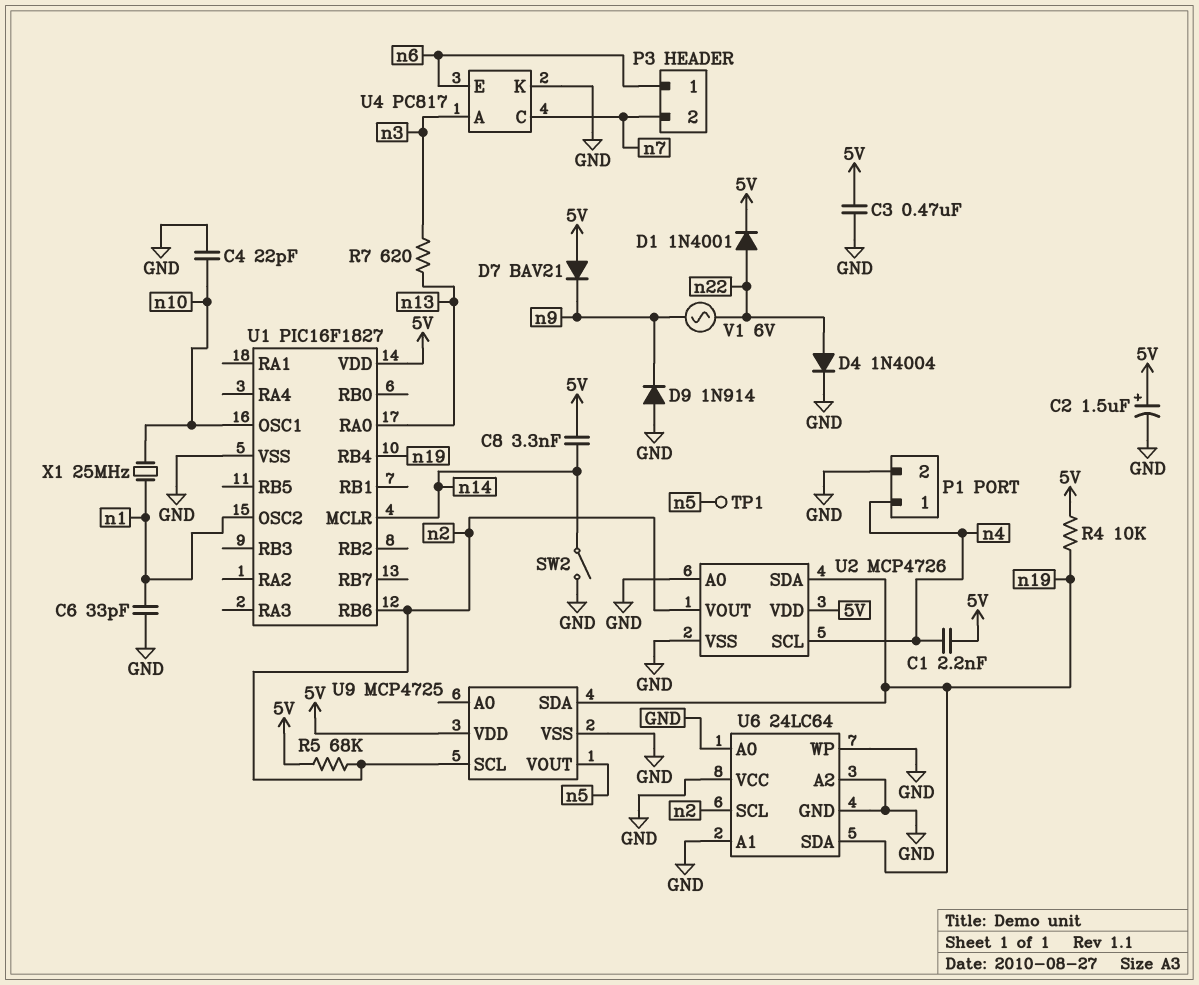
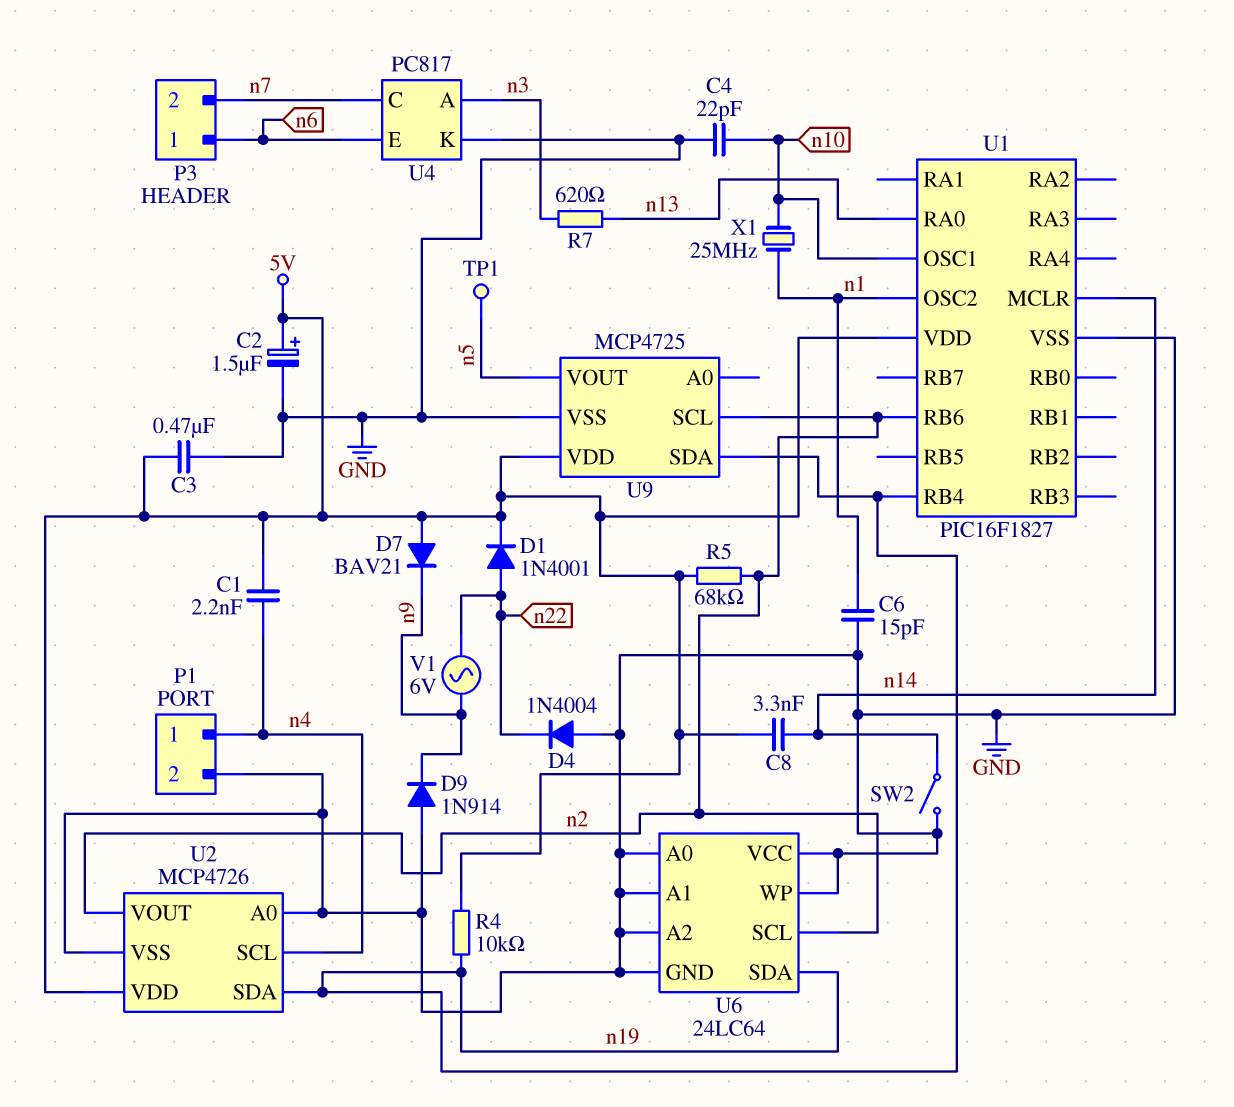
C6: 33pF (GND, n1) -> 15pF (GND, n1)
D4: diode 1N4004 (A n22, K GND) -> diode 1N4004 (A GND, K n22)

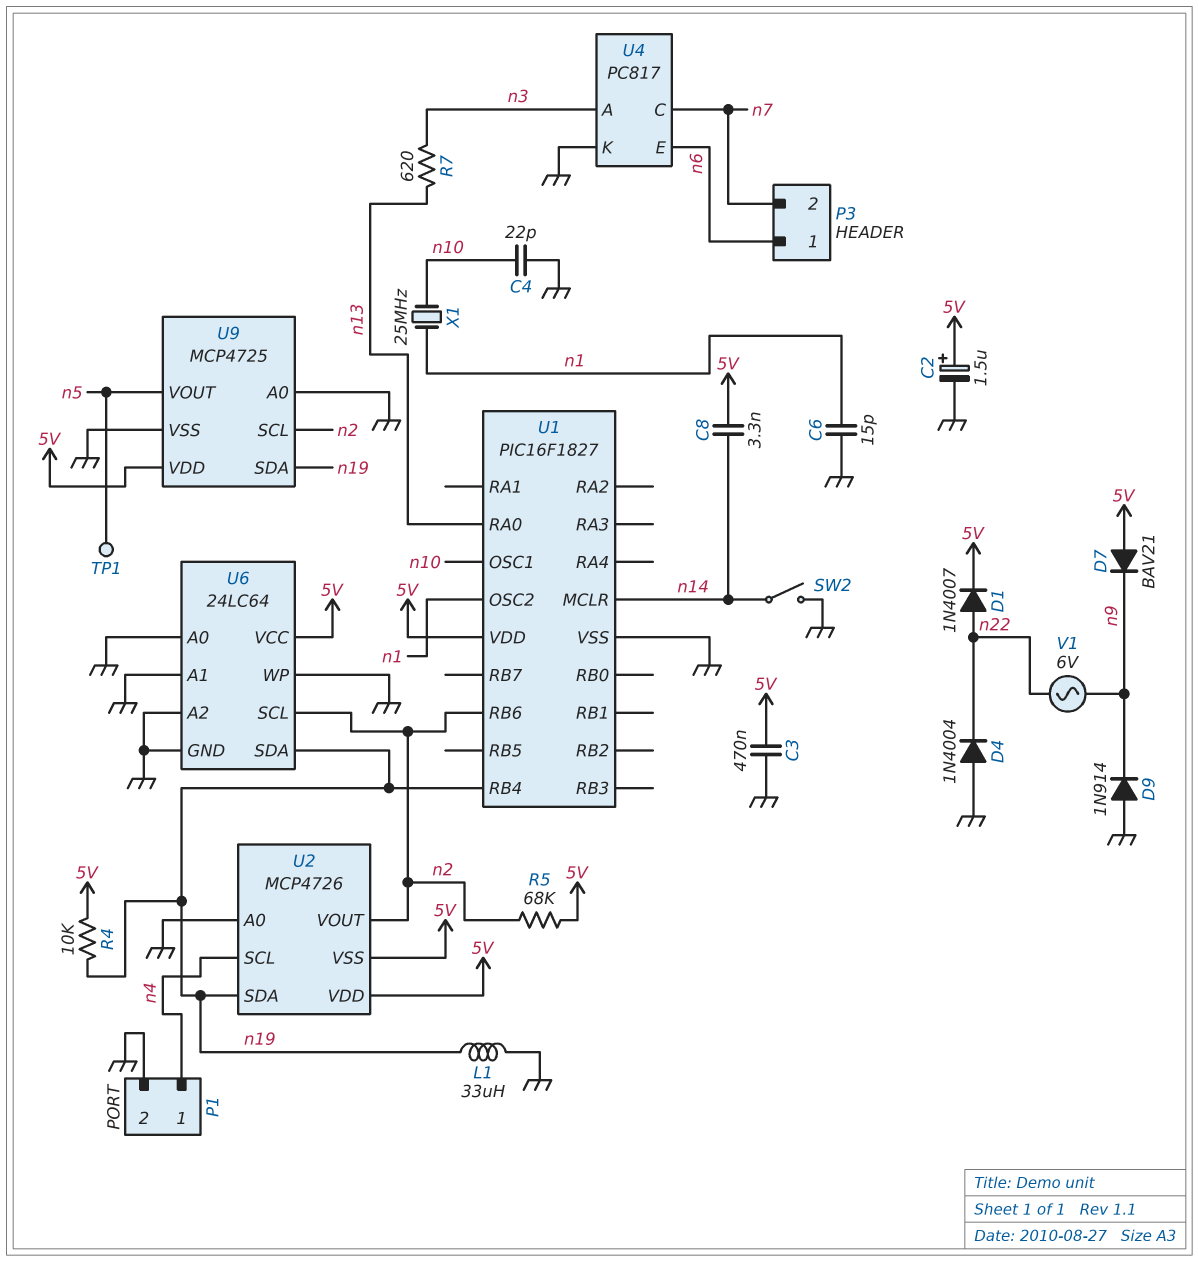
C1: 2.2nF (5V, n4) -> none
D1: diode 1N4001 (A n22, K 5V) -> diode 1N4007 (A n22, K 5V)
L1: none -> 33uH (GND, n19)
U2 pin VSS: GND -> 5V
U6 pin VCC: GND -> 5V
U9 pin A0: none -> GND

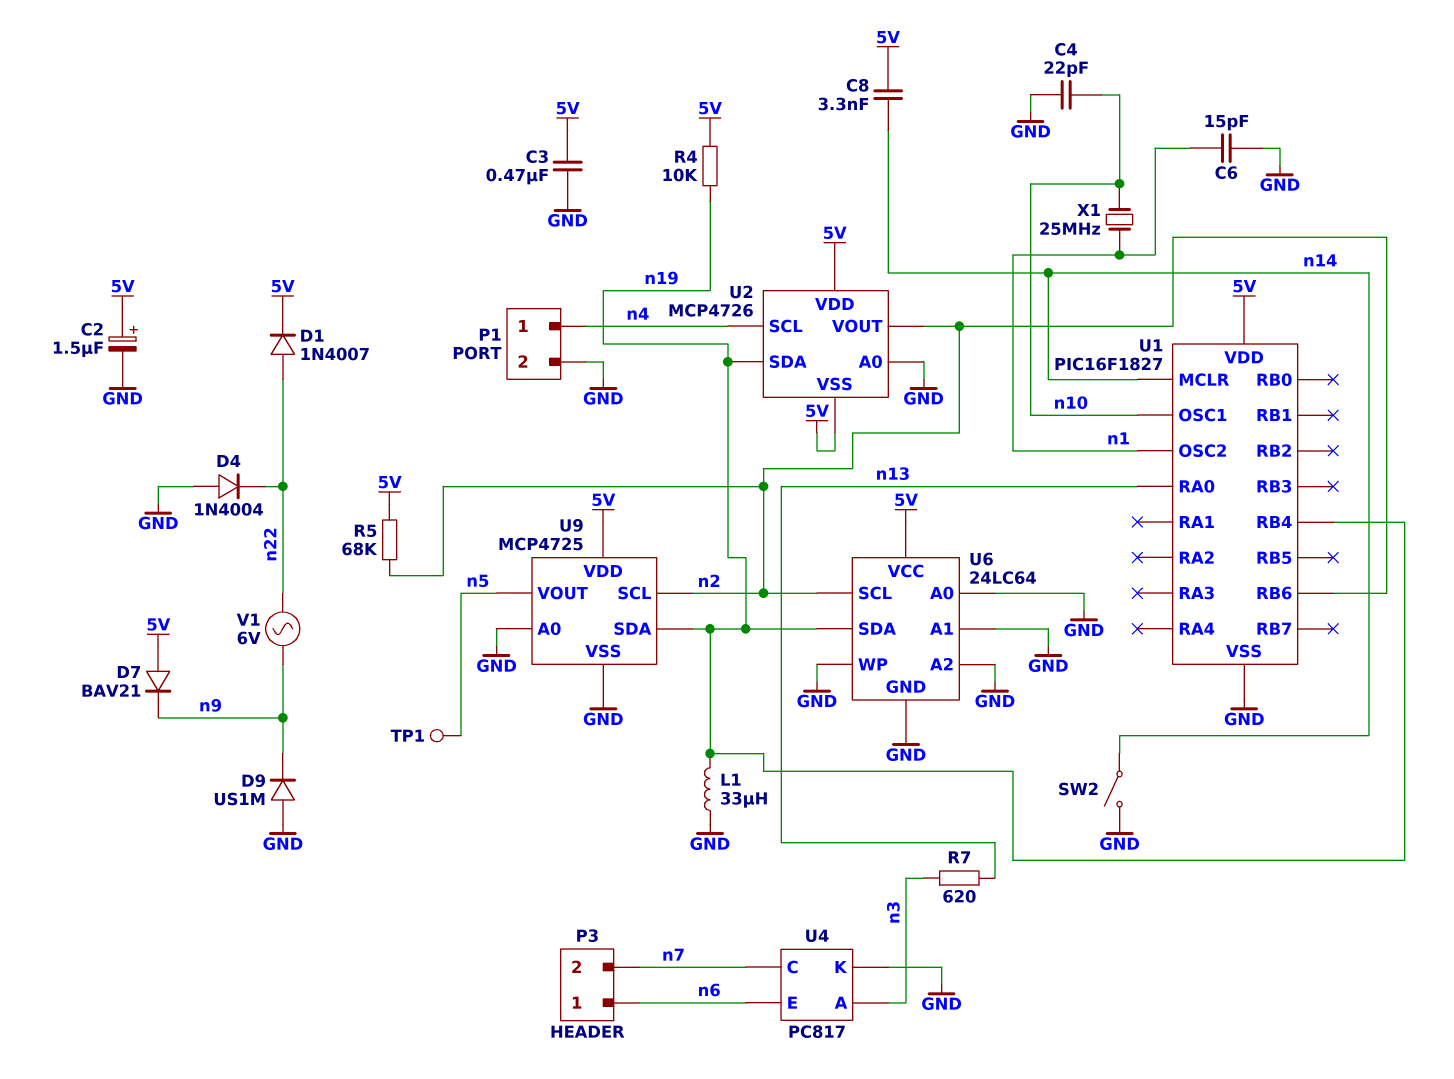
D9: diode 1N914 (A GND, K n9) -> diode US1M (A GND, K n9)

